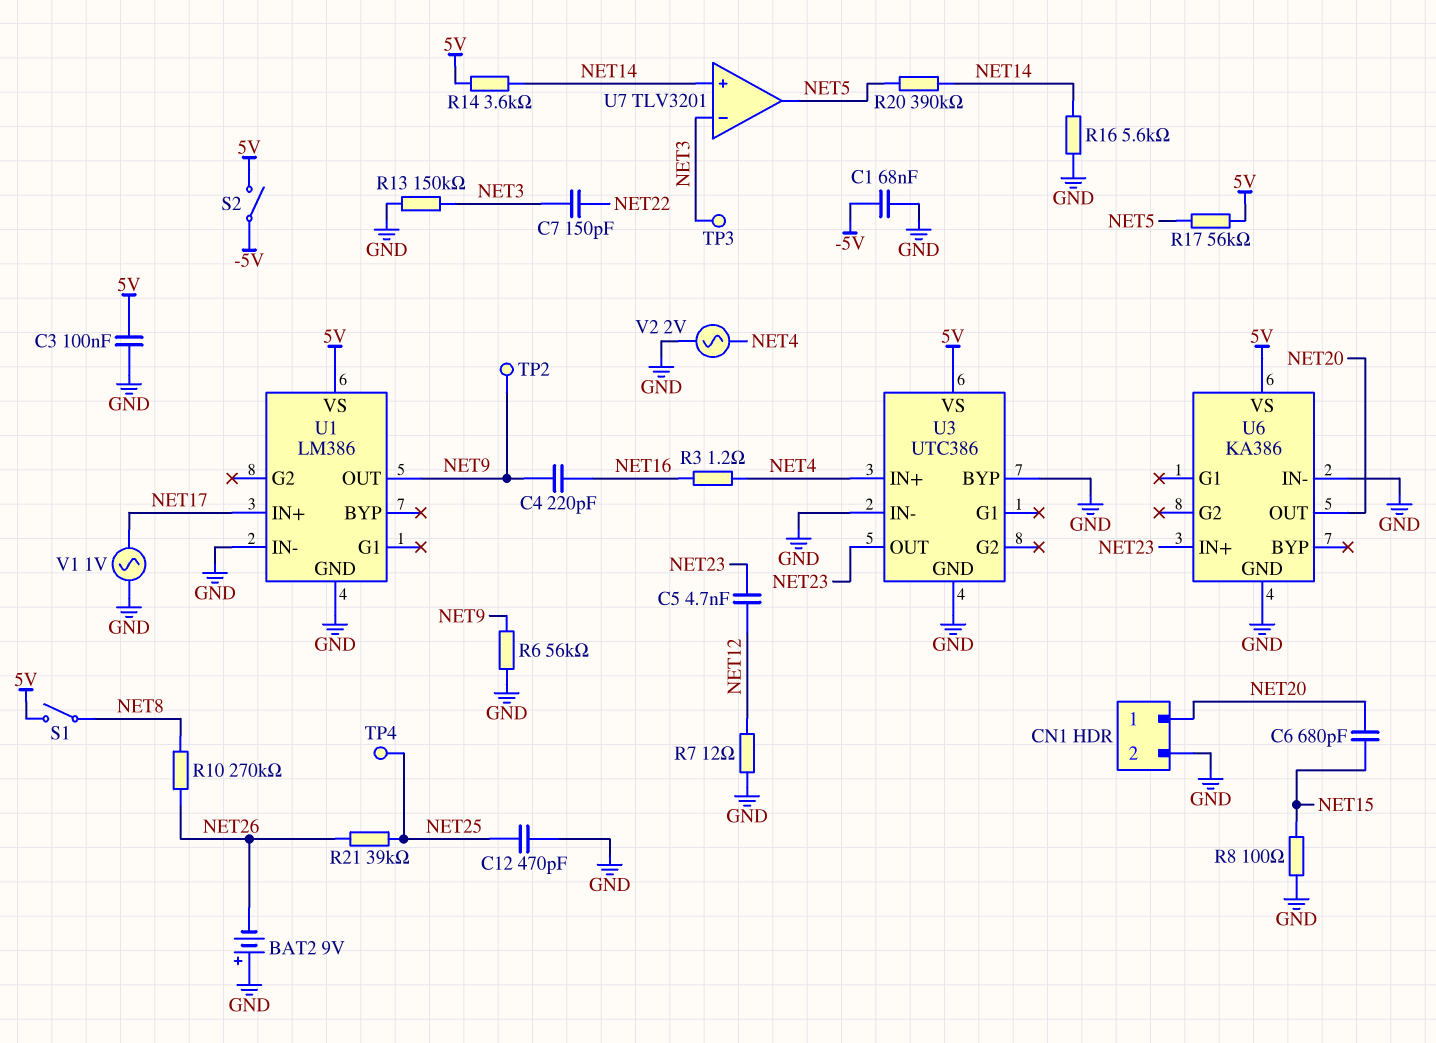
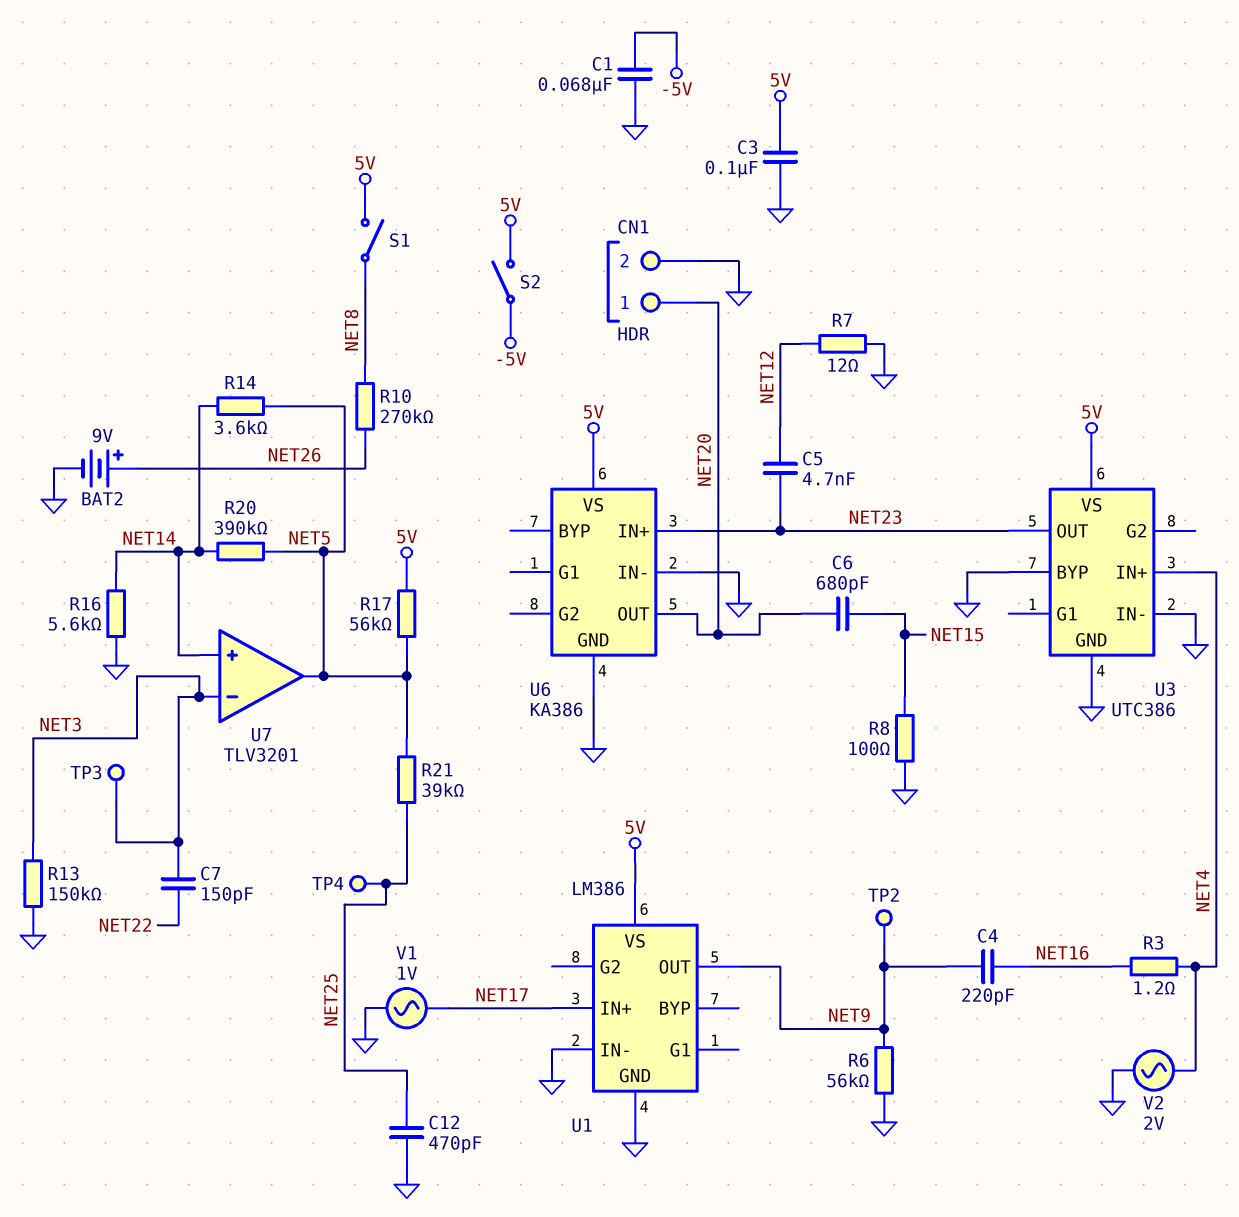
BAT2: 9V (plus GND, minus NET26) -> 9V (plus NET26, minus GND)
R14: 3.6k (5V, NET14) -> 3.6k (NET5, NET14)
R21: 39k (NET25, NET26) -> 39k (NET5, NET25)

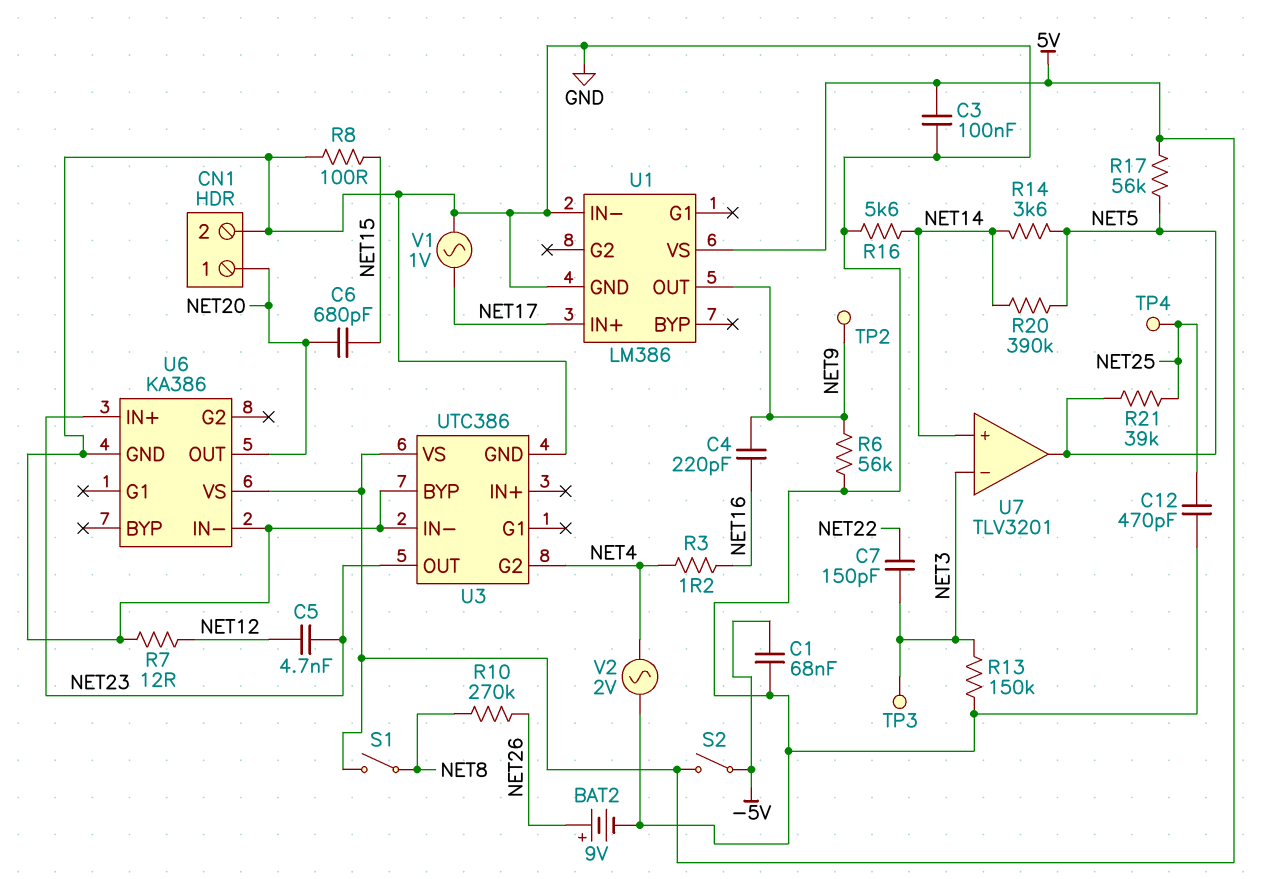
U3 pin G2: none -> NET4
U3 pin IN+: NET4 -> none

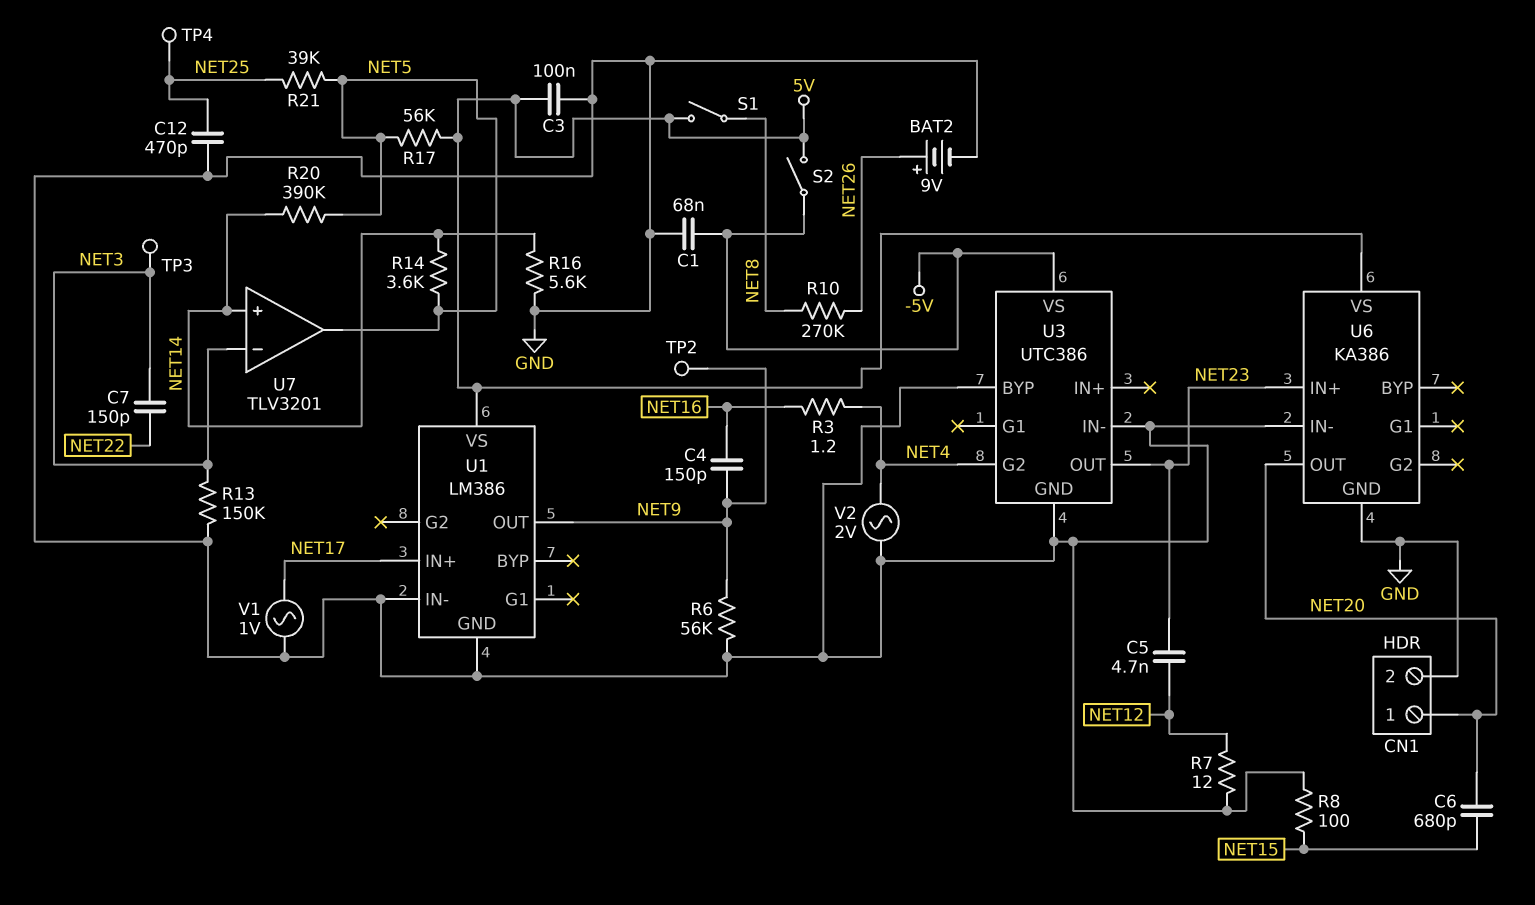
C4: 220pF (NET9, NET16) -> 150pF (NET9, NET16)
U3 pin VS: 5V -> -5V

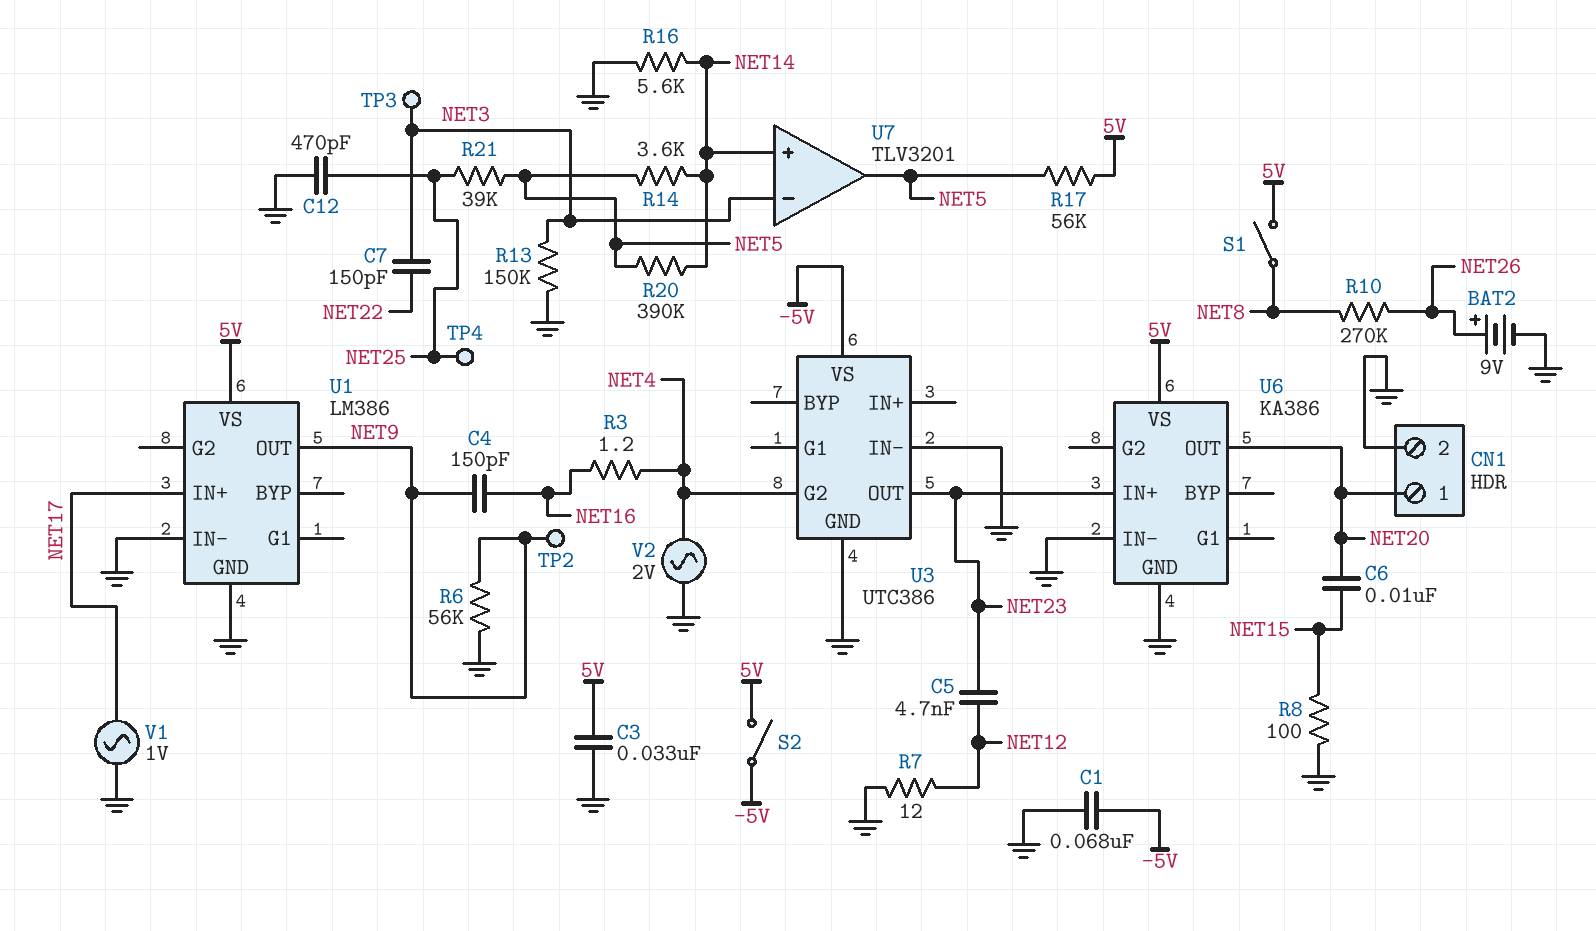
C3: 100nF (5V, GND) -> 33nF (5V, GND)
C6: 680pF (NET15, NET20) -> 10nF (NET15, NET20)
U3 pin BYP: GND -> none

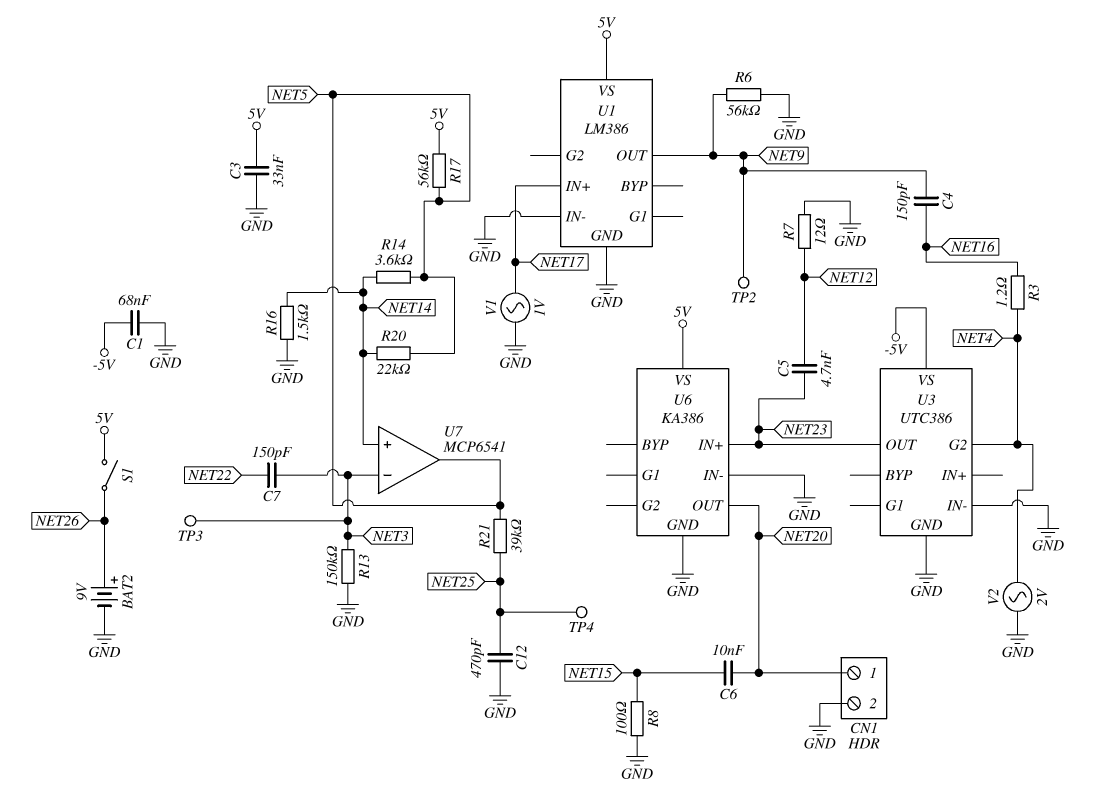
R10: 270k (NET8, NET26) -> none
R16: 5.6k (GND, NET14) -> 1.5k (GND, NET14)
R20: 390k (NET5, NET14) -> 22k (NET5, NET14)
S1: switch (5V, NET8) -> switch (5V, NET26)
S2: switch (-5V, 5V) -> none
U7: TLV3201 -> MCP6541

